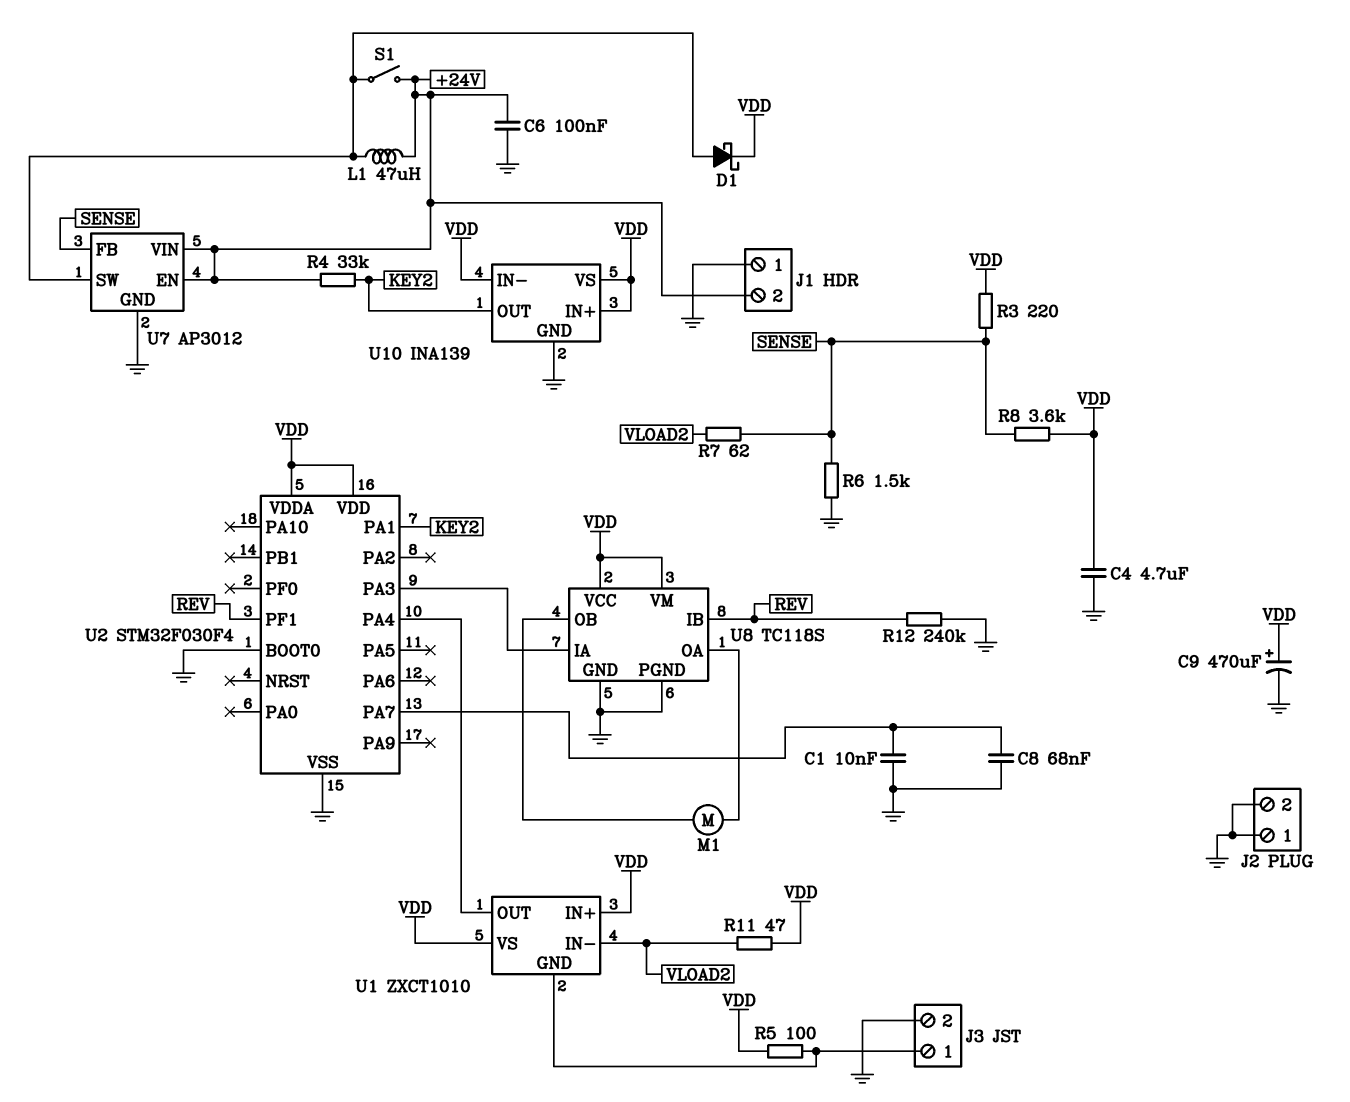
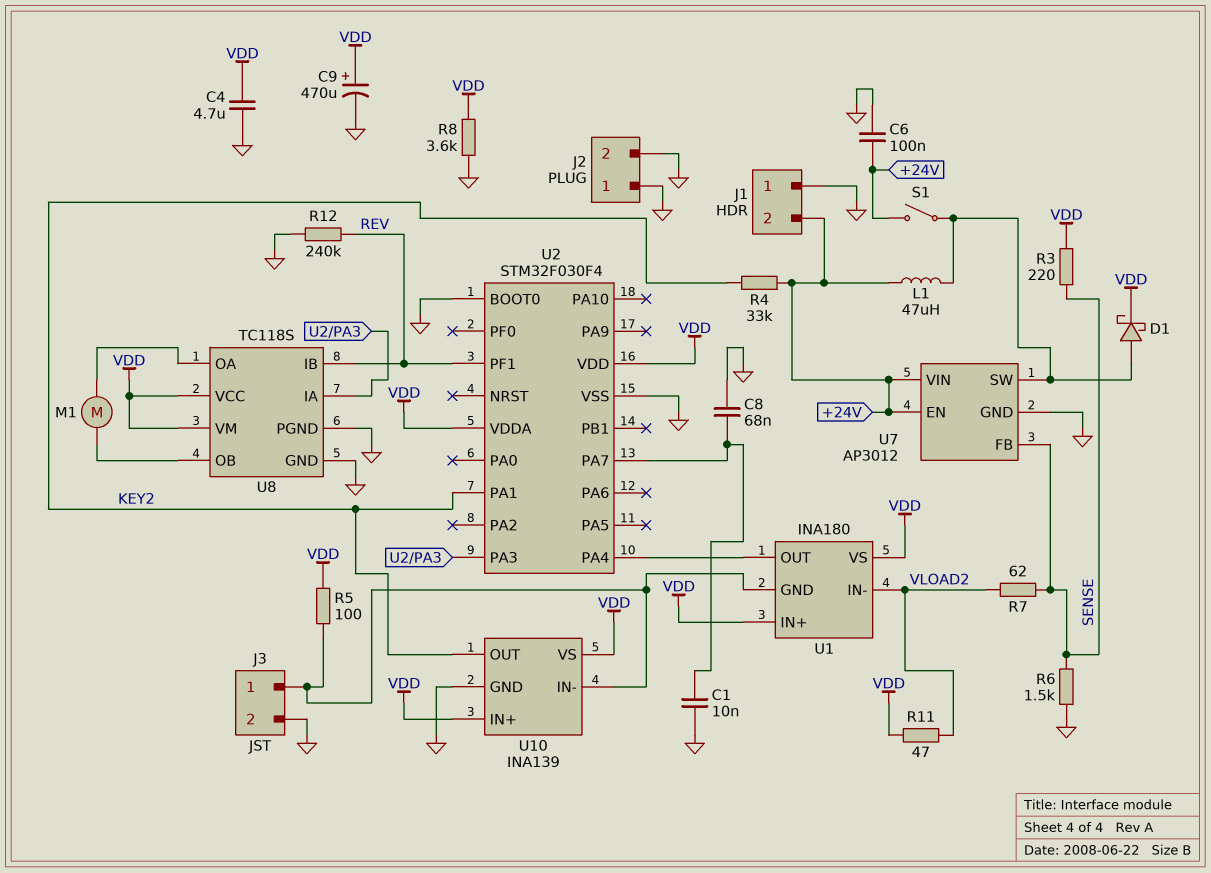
R8: 3.6k (SENSE, VDD) -> 3.6k (GND, VDD)
U1: ZXCT1010 -> INA180
U10 pin IN-: VDD -> J3/1

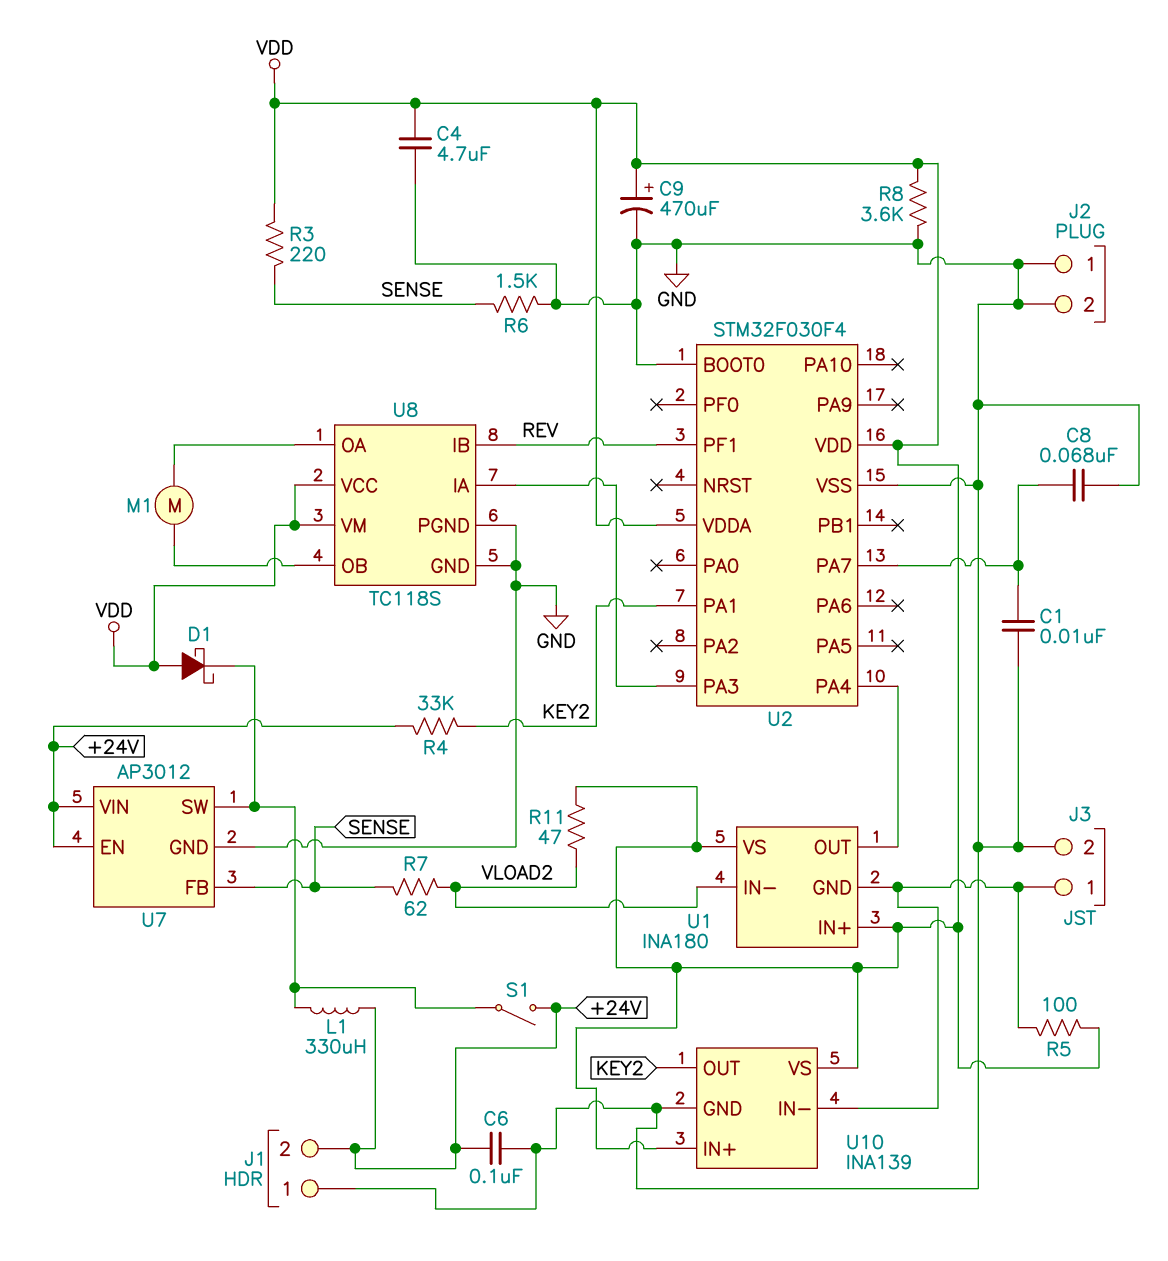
D1: schottky (A U7/SW, K VDD) -> schottky (A VDD, K U7/SW)
L1: 47uH (+24V, U7/SW) -> 330uH (+24V, U7/SW)
R12: 240k (GND, REV) -> none

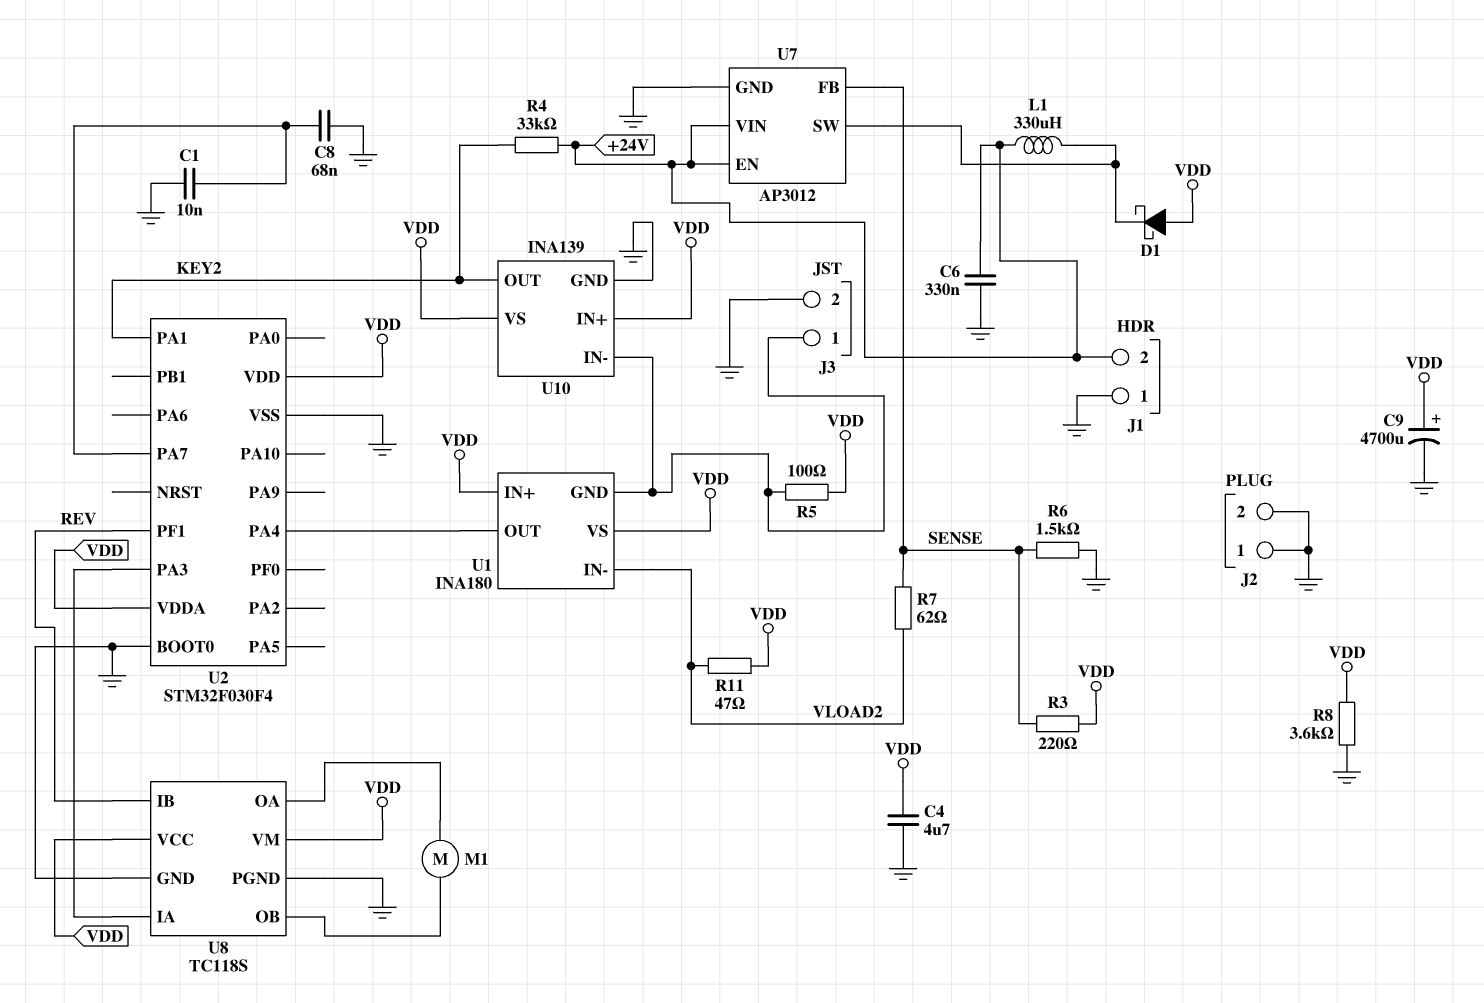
C6: 100nF (+24V, GND) -> 330nF (+24V, GND)
C9: 470uF (plus VDD, minus GND) -> 4700uF (plus VDD, minus GND)
S1: switch (+24V, U7/SW) -> none

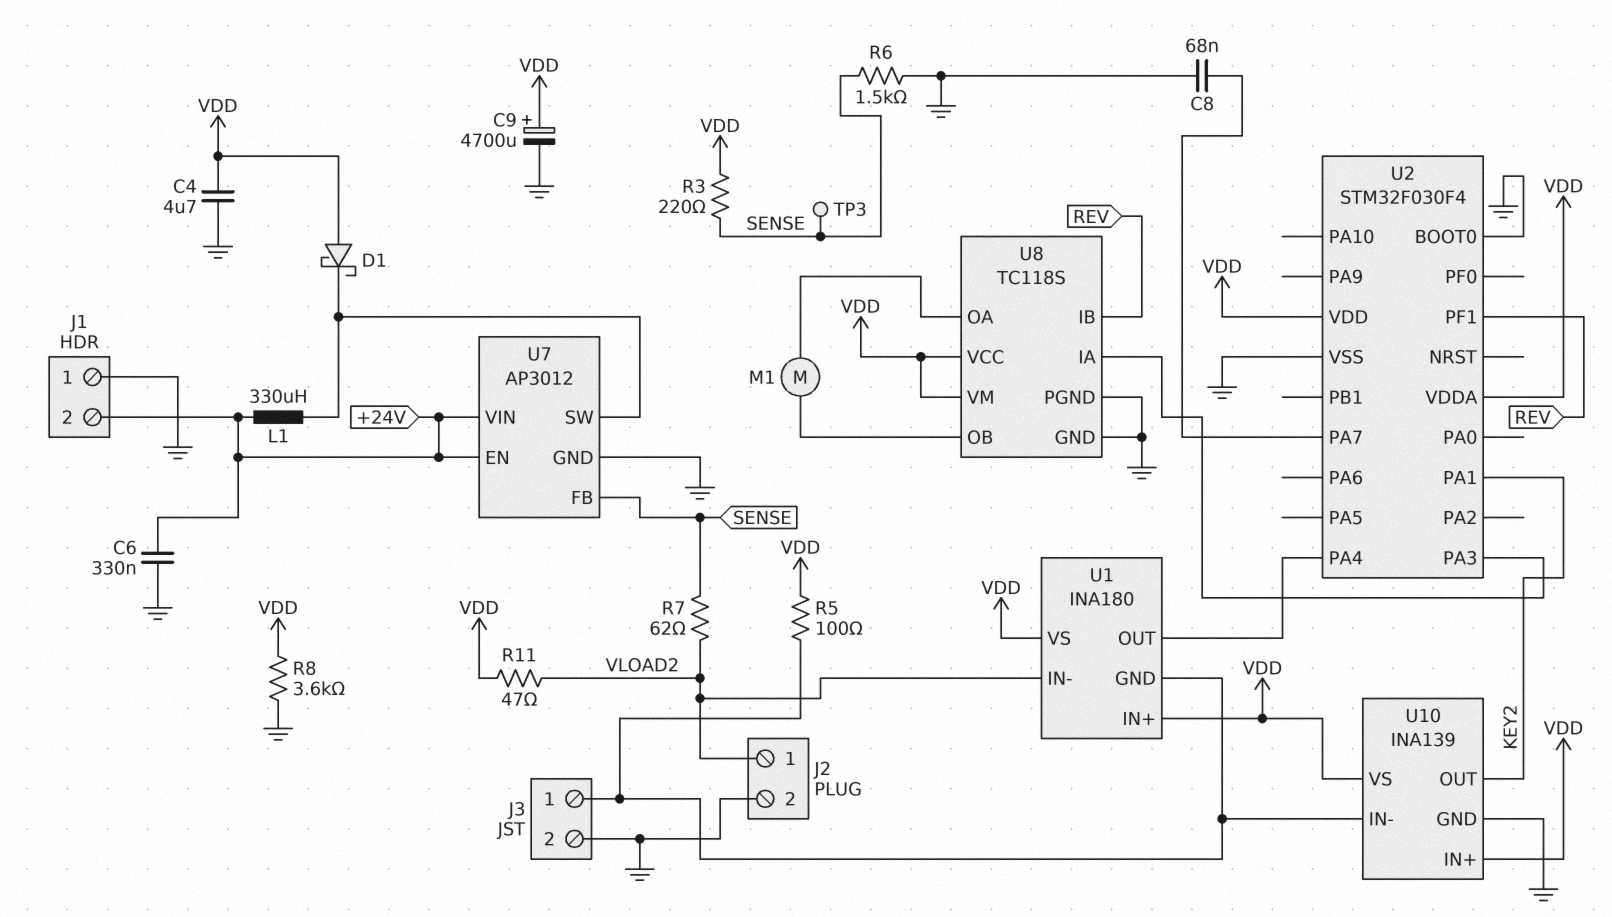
C1: 10nF (GND, U2/PA7) -> none
J2 pin 1: GND -> VLOAD2
R4: 33k (+24V, KEY2) -> none
TP3: none -> test point (SENSE)

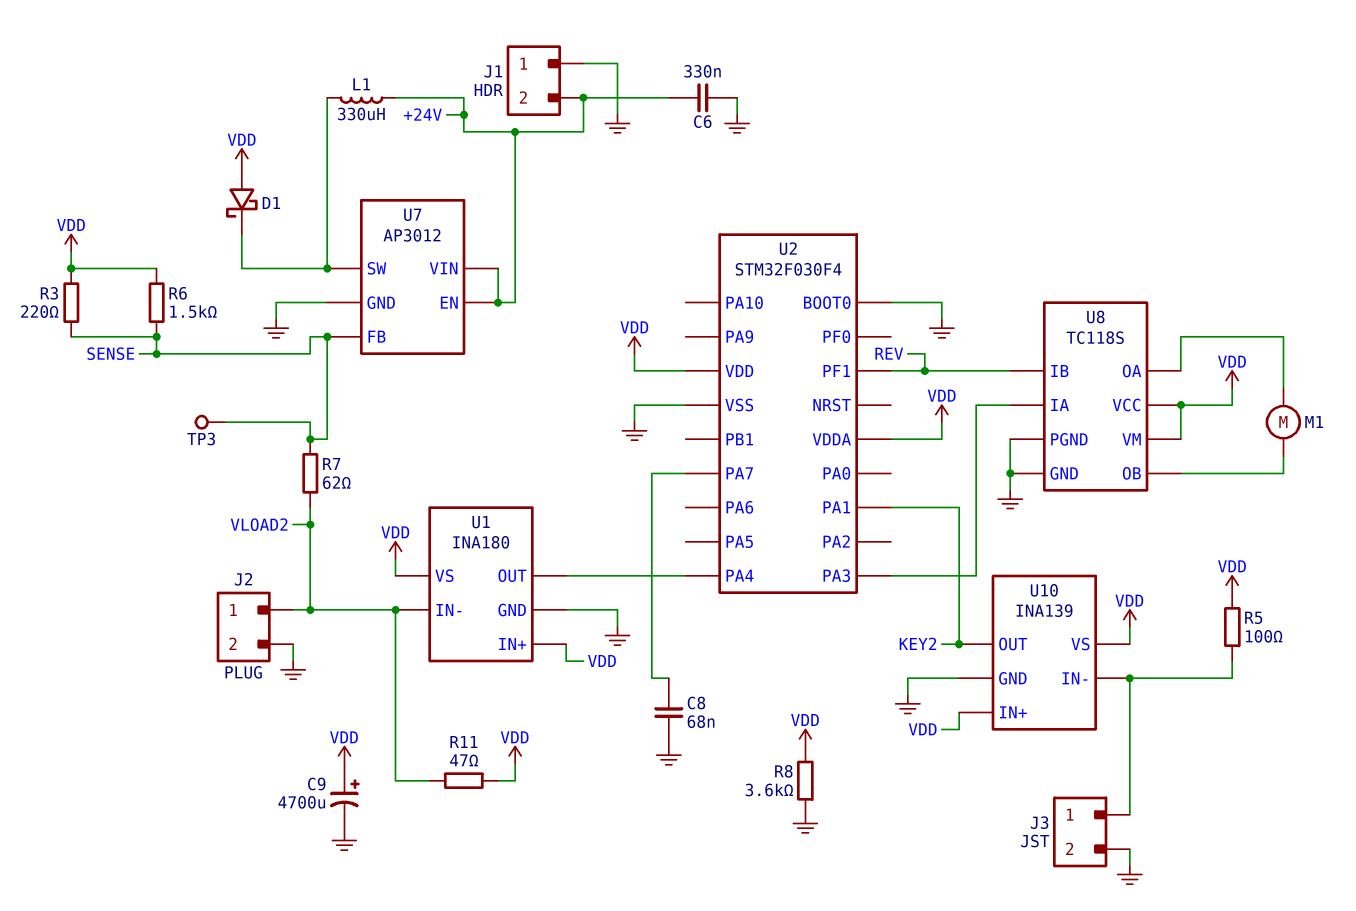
C4: 4.7uF (GND, VDD) -> none
R6: 1.5k (GND, SENSE) -> 1.5k (SENSE, VDD)
U1 pin GND: J3/1 -> GND

